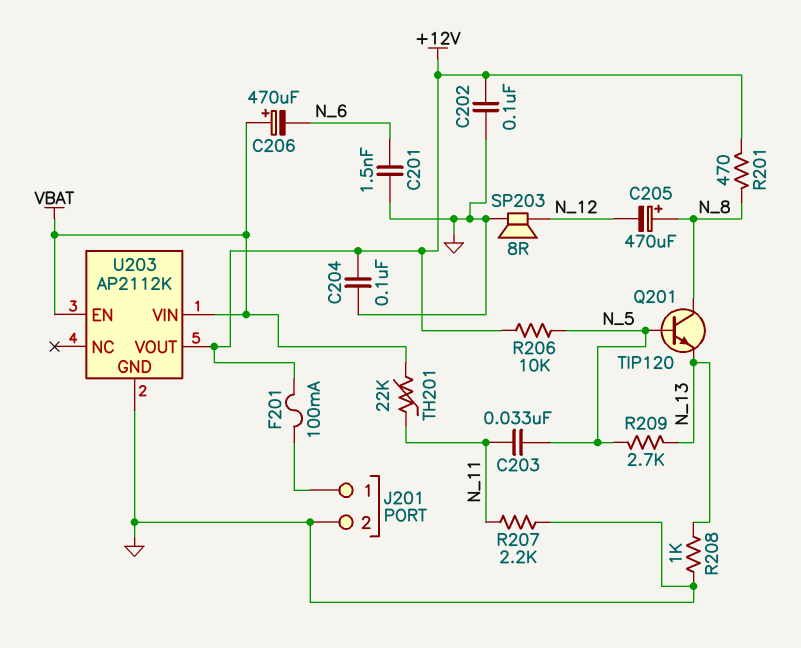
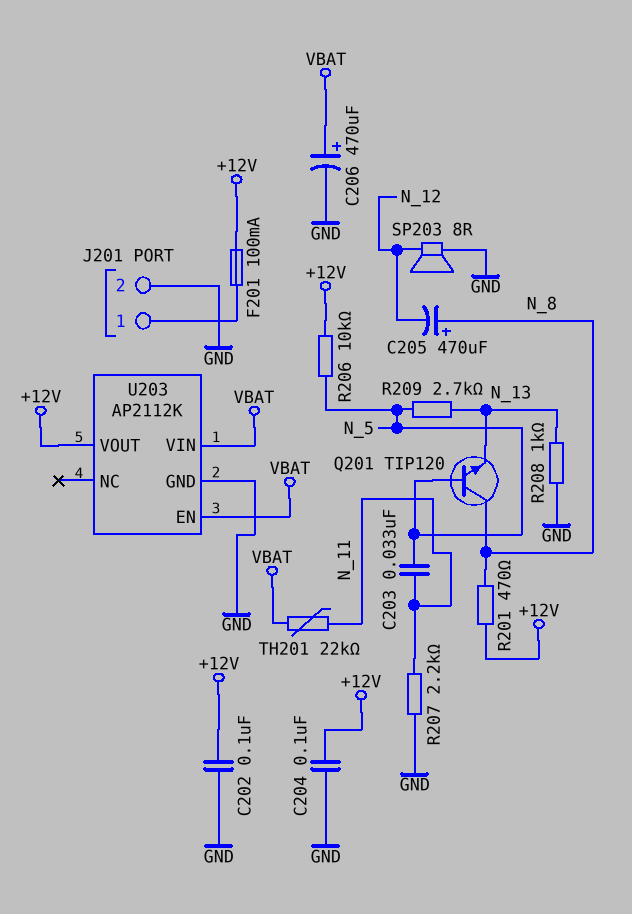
C201: 1.5nF (GND, N_6) -> none
C206: 470uF (plus VBAT, minus N_6) -> 470uF (plus VBAT, minus GND)

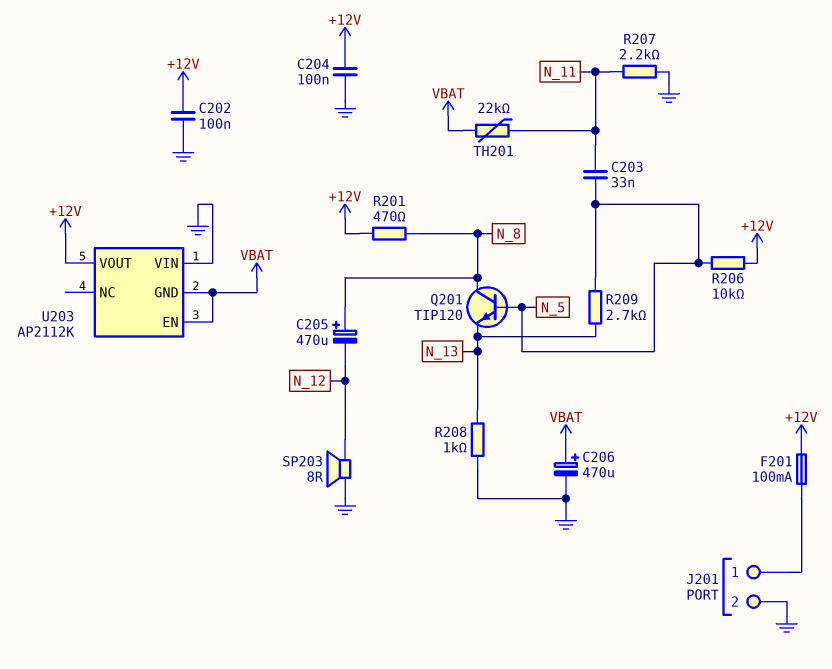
U203 pin GND: GND -> VBAT
U203 pin VIN: VBAT -> GND

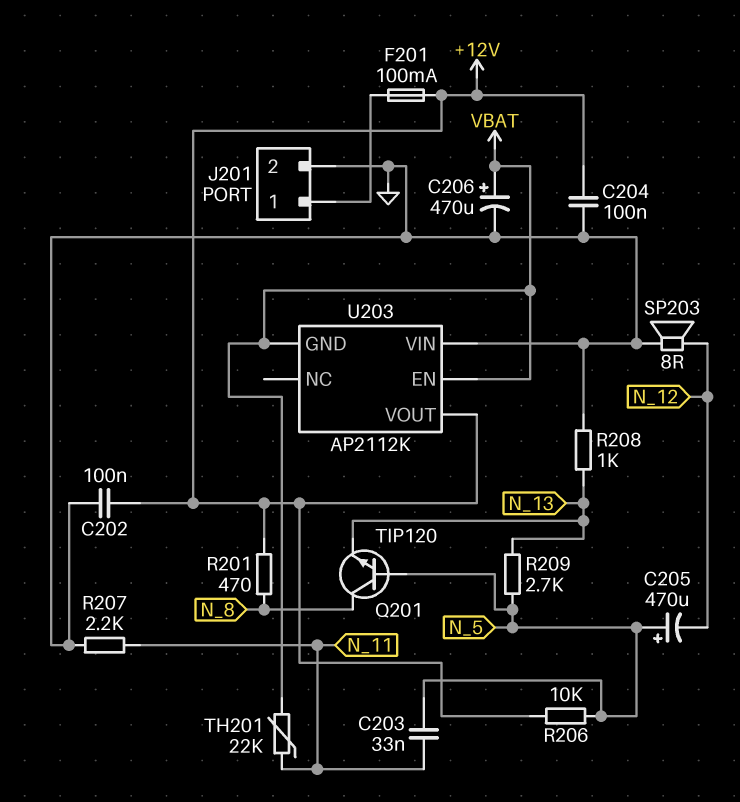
C205: 470uF (plus N_8, minus N_12) -> 470uF (plus N_5, minus N_12)

